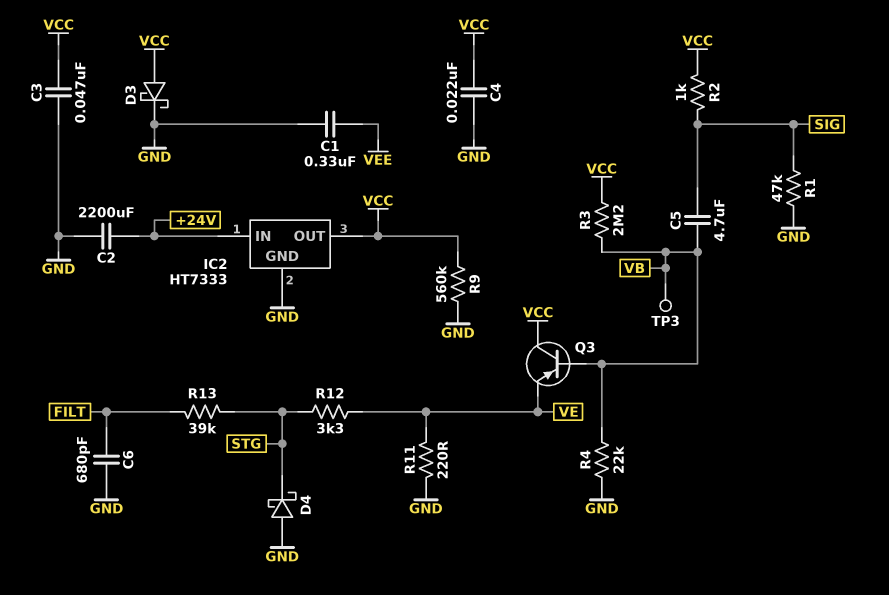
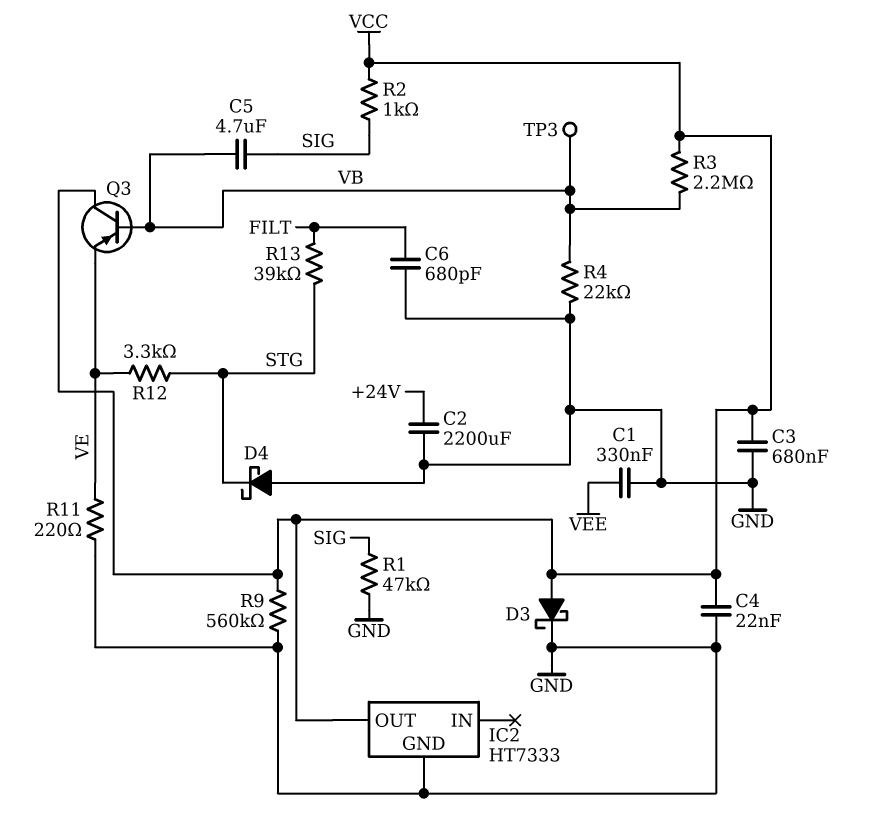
C3: 47nF (GND, VCC) -> 680nF (GND, VCC)
IC2 pin IN: +24V -> none

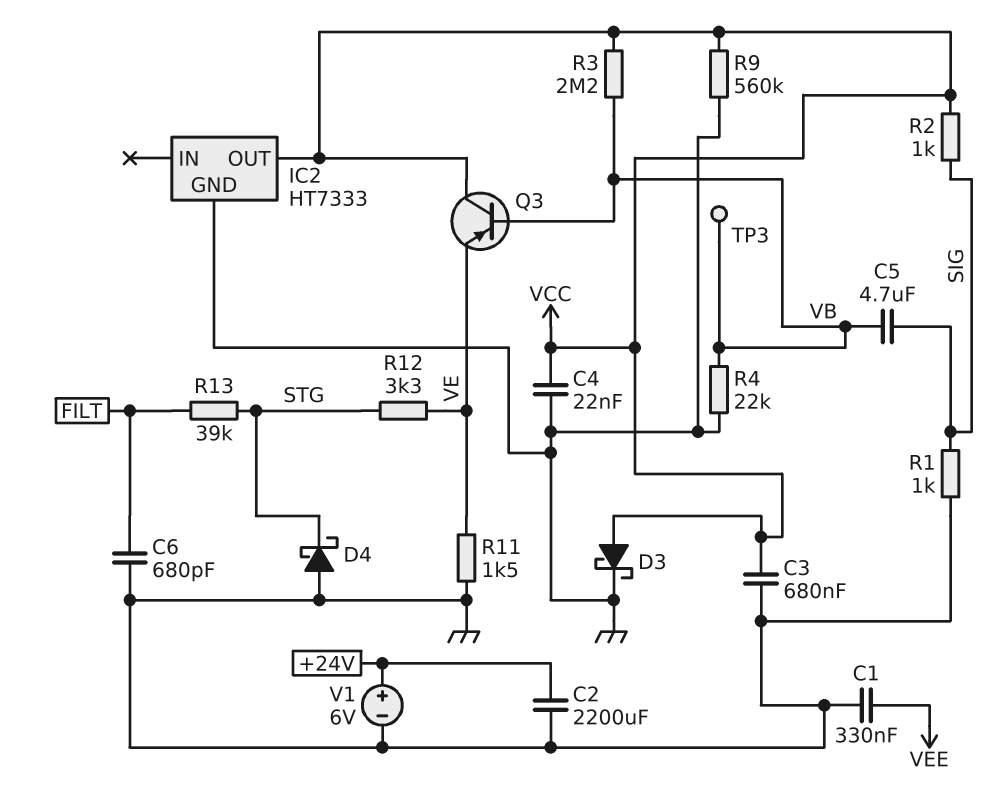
R1: 47k (GND, SIG) -> 1k (GND, SIG)
R11: 220 (GND, VE) -> 1.5k (GND, VE)
V1: none -> 6V (plus +24V, minus GND)

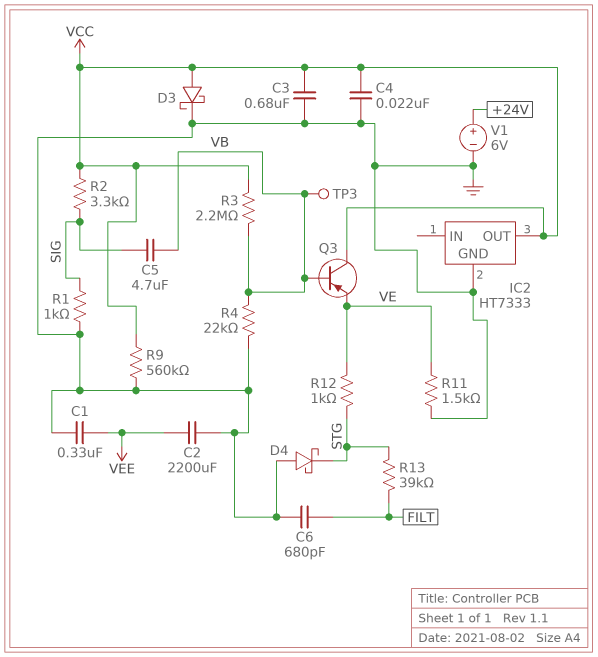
C2: 2200uF (+24V, GND) -> 2200uF (GND, VEE)
R2: 1k (SIG, VCC) -> 3.3k (SIG, VCC)
R12: 3.3k (STG, VE) -> 1k (STG, VE)

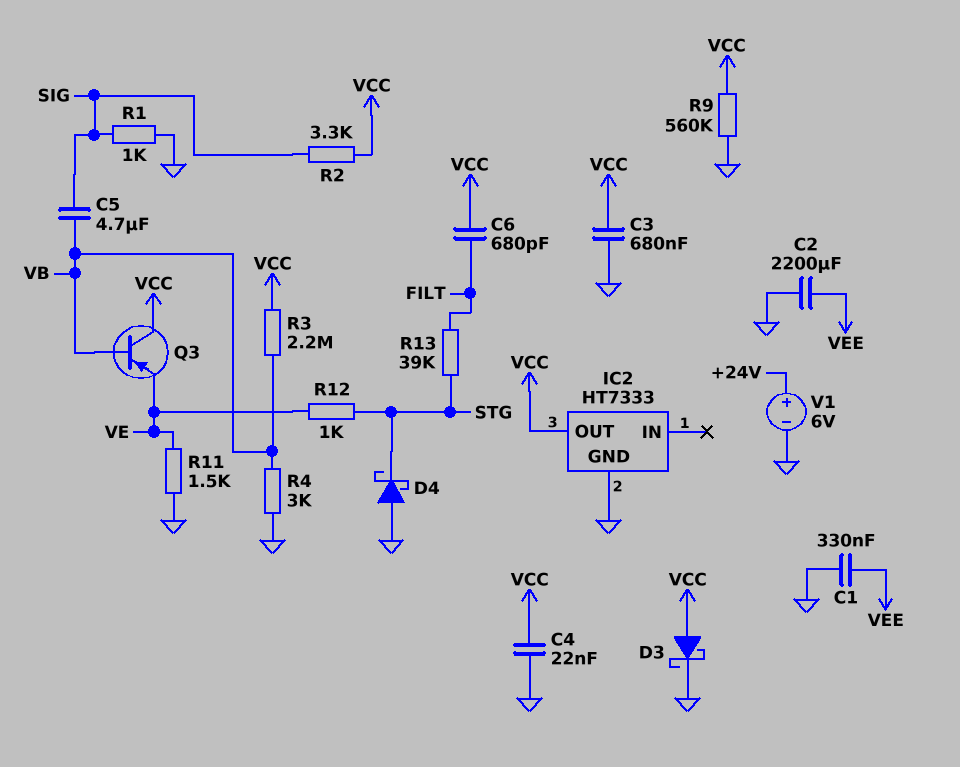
C6: 680pF (FILT, GND) -> 680pF (FILT, VCC)
R4: 22k (GND, VB) -> 3k (GND, VB)
TP3: test point (VB) -> none

